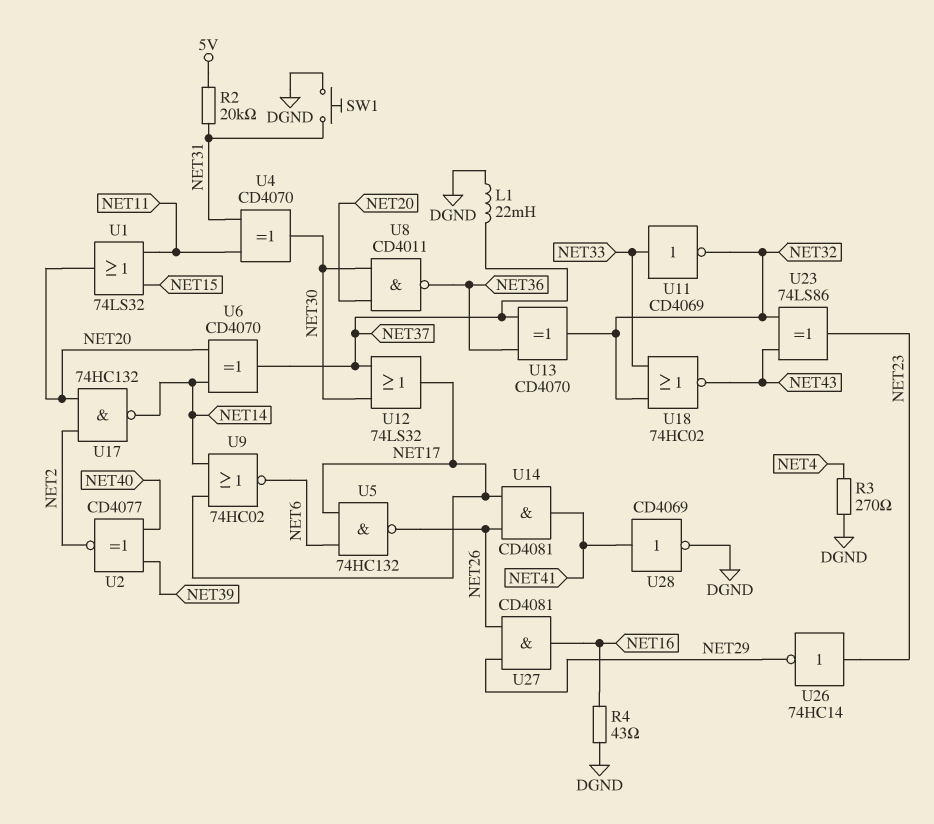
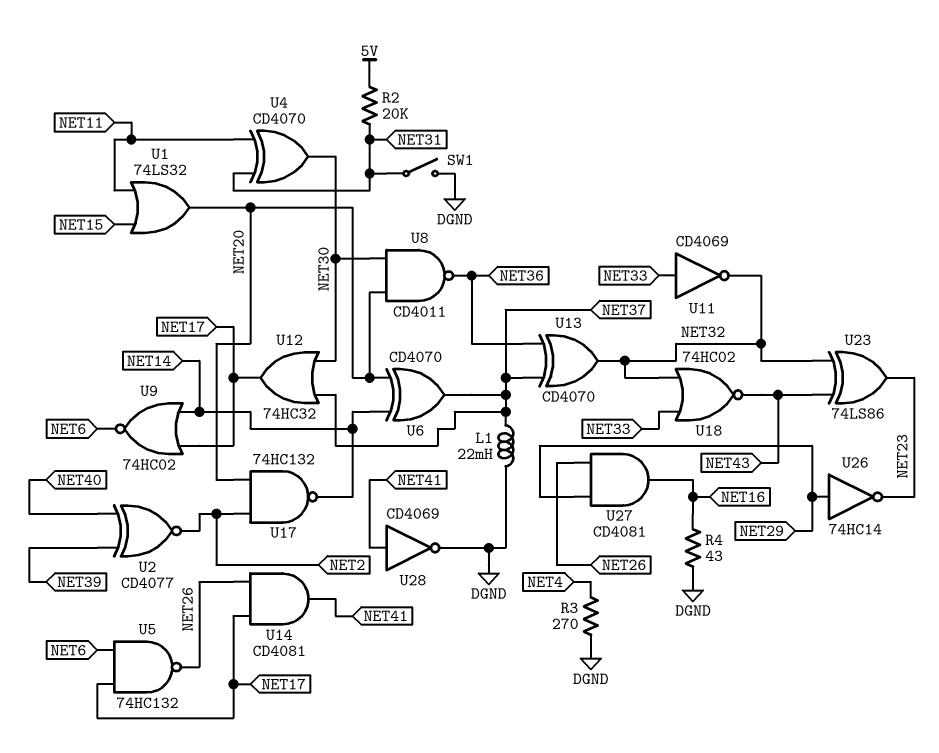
SW1: button (DGND, NET31) -> switch (DGND, NET31)
U12: OR 74LS32 (in NET30, in NET37, out NET17) -> OR 74HC32 (in NET30, in NET37, out NET17)
U26: NOT 74HC14 (in NET23, out NET29) -> NOT 74HC14 (in NET29, out NET23)

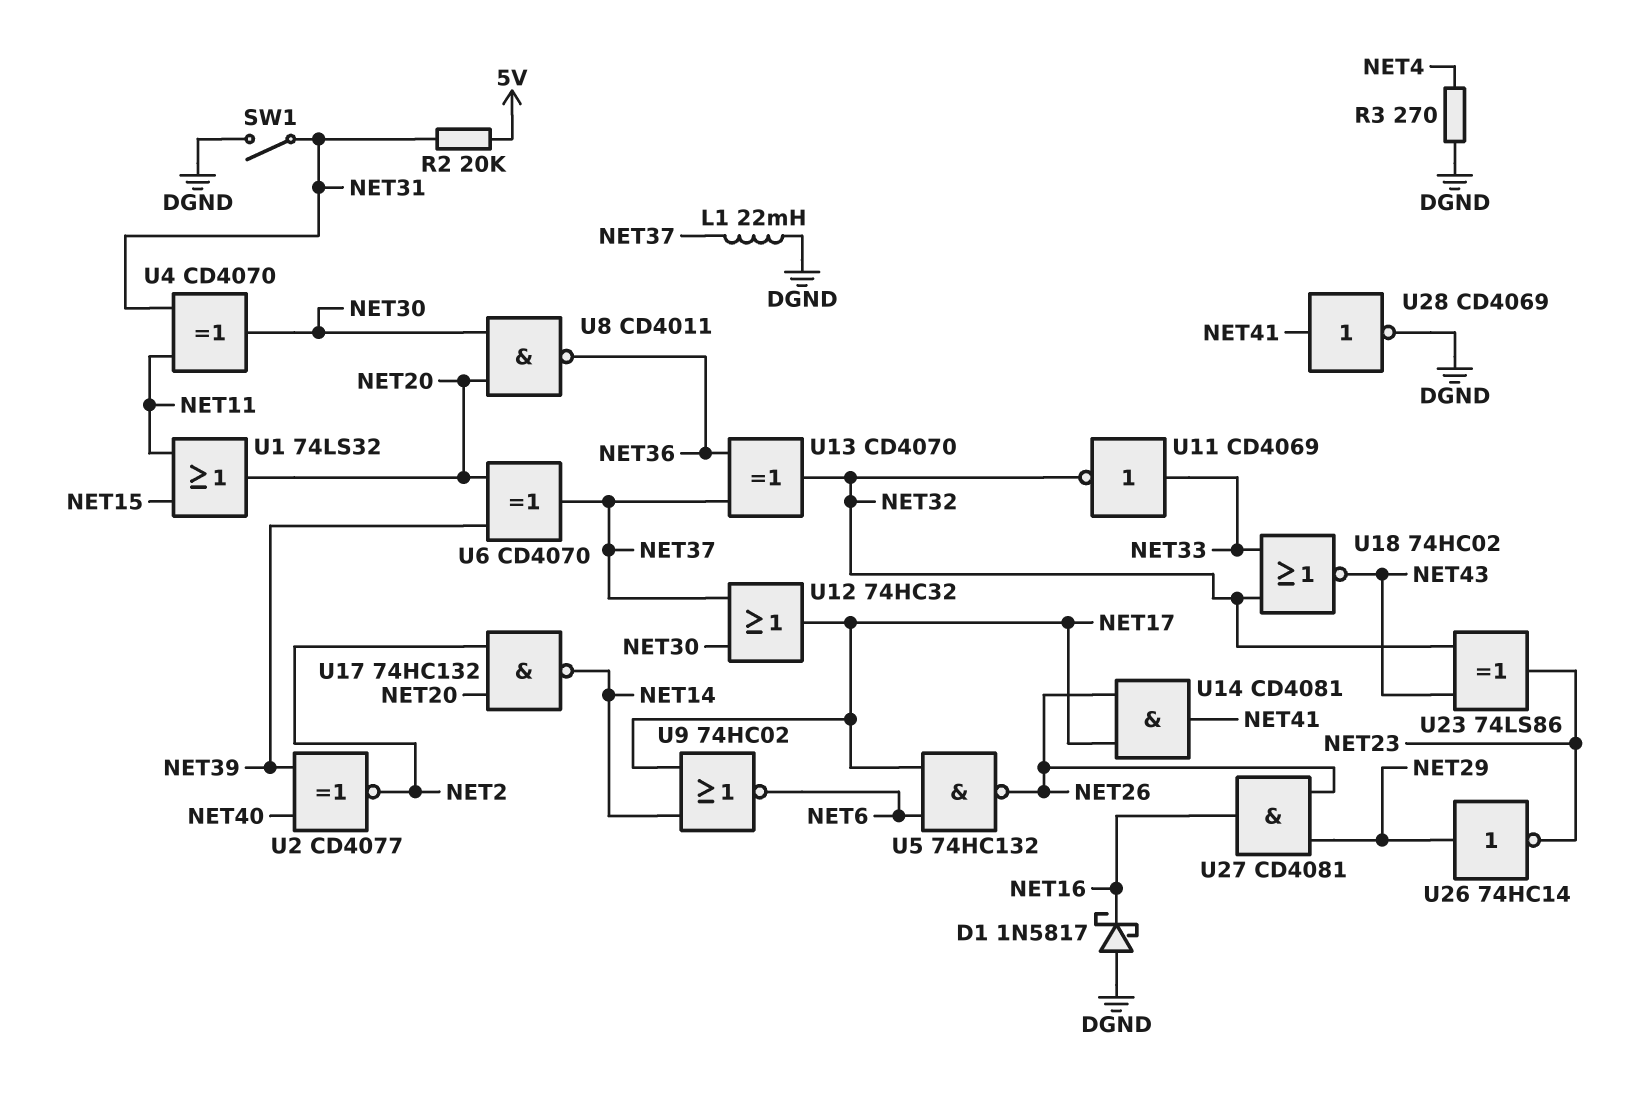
D1: none -> schottky 1N5817 (A DGND, K NET16)
R4: 43 (DGND, NET16) -> none
U6: XOR CD4070 (in NET14, in NET20, out NET37) -> XOR CD4070 (in NET20, in NET39, out NET37)

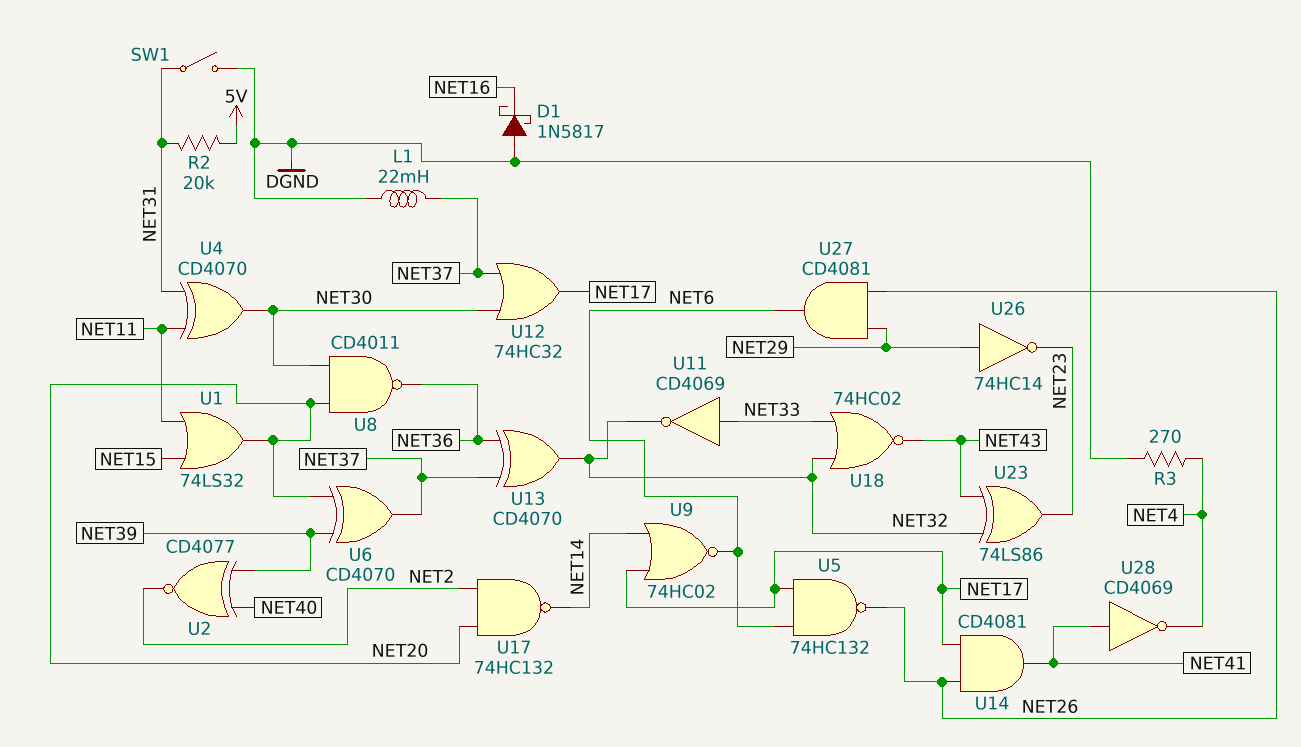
U27: AND CD4081 (in NET26, in NET29, out NET16) -> AND CD4081 (in NET26, in NET29, out NET6)
U28: NOT CD4069 (in NET41, out DGND) -> NOT CD4069 (in NET41, out NET4)

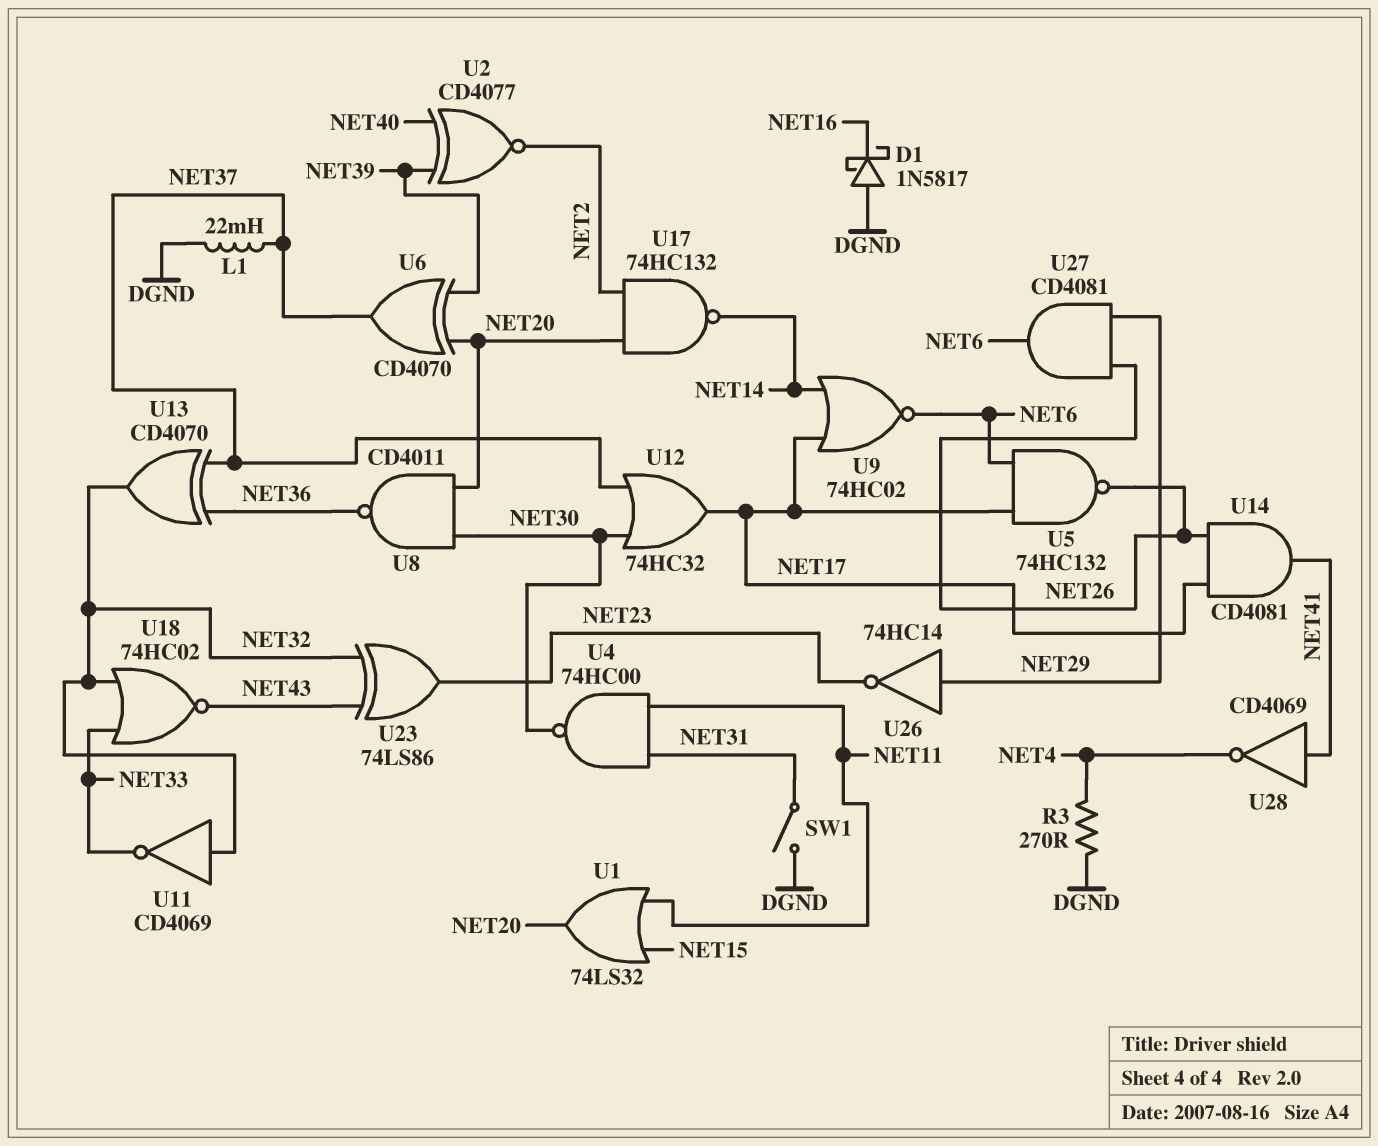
R2: 20k (5V, NET31) -> none
U4: XOR CD4070 (in NET11, in NET31, out NET30) -> NAND 74HC00 (in NET11, in NET31, out NET30)
U11: NOT CD4069 (in NET33, out NET32) -> NOT CD4069 (in NET32, out NET33)

